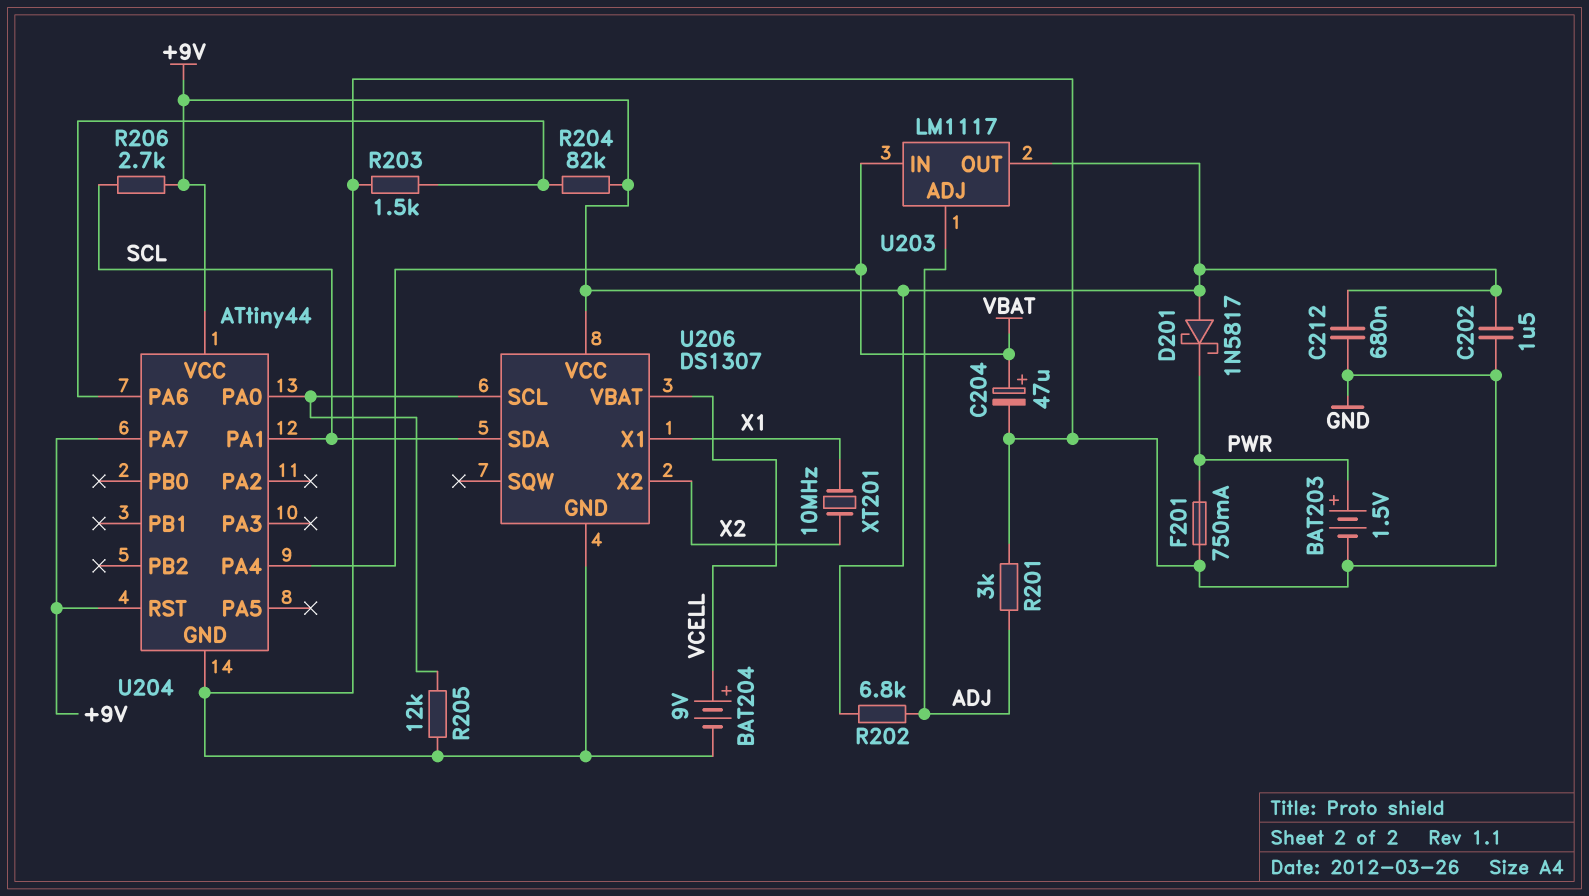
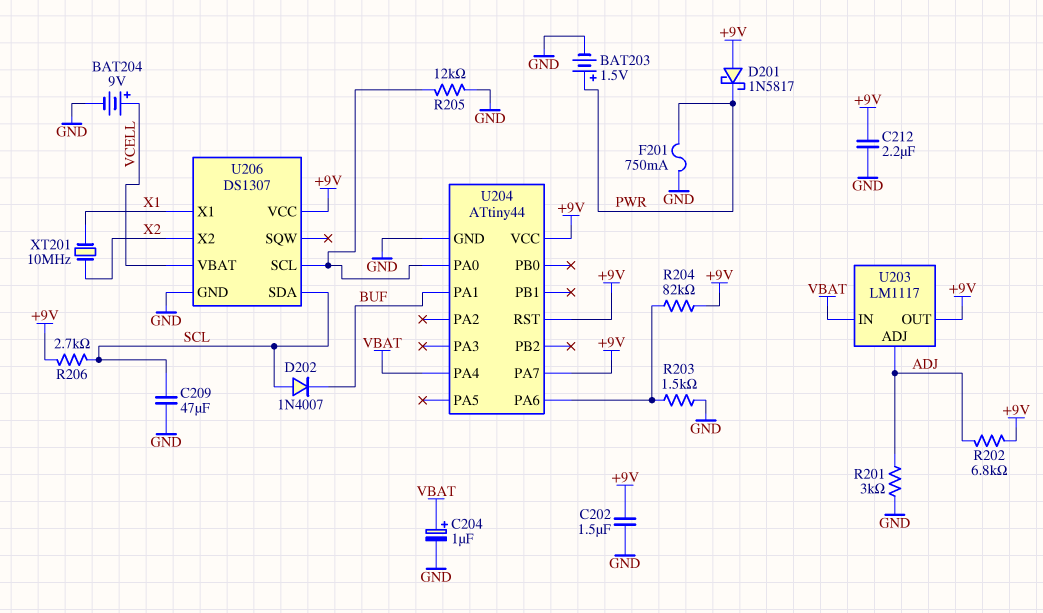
C204: 47uF (plus VBAT, minus GND) -> 1uF (plus VBAT, minus GND)
C209: none -> 47uF (GND, SCL)
C212: 680nF (+9V, GND) -> 2.2uF (+9V, GND)
D202: none -> diode 1N4007 (A SCL, K BUF)
U204 pin PA1: SCL -> BUF

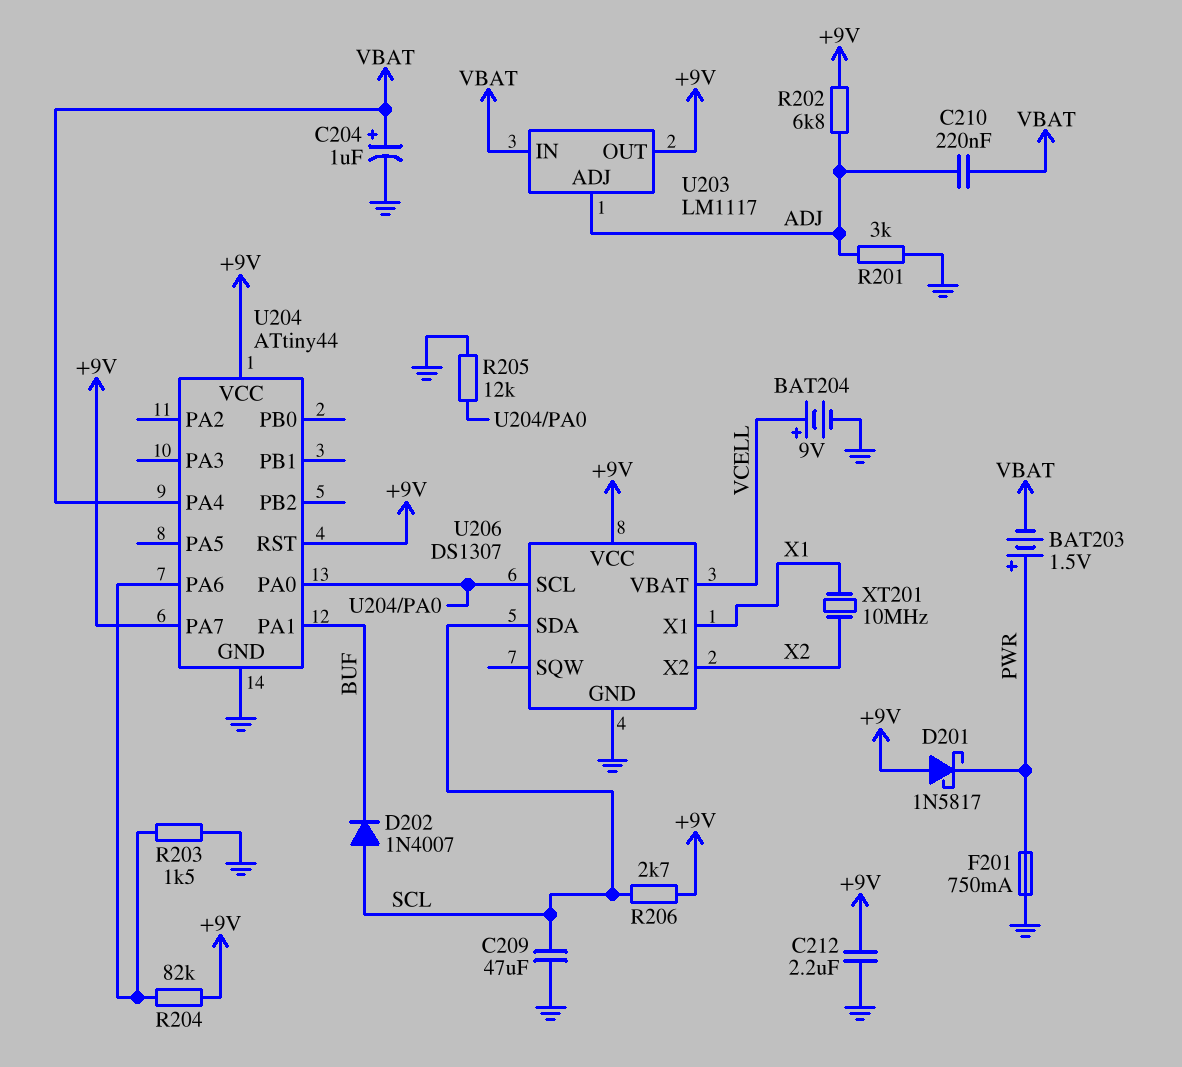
BAT203: 1.5V (plus PWR, minus GND) -> 1.5V (plus PWR, minus VBAT)
C202: 1.5uF (+9V, GND) -> none
C210: none -> 220nF (ADJ, VBAT)

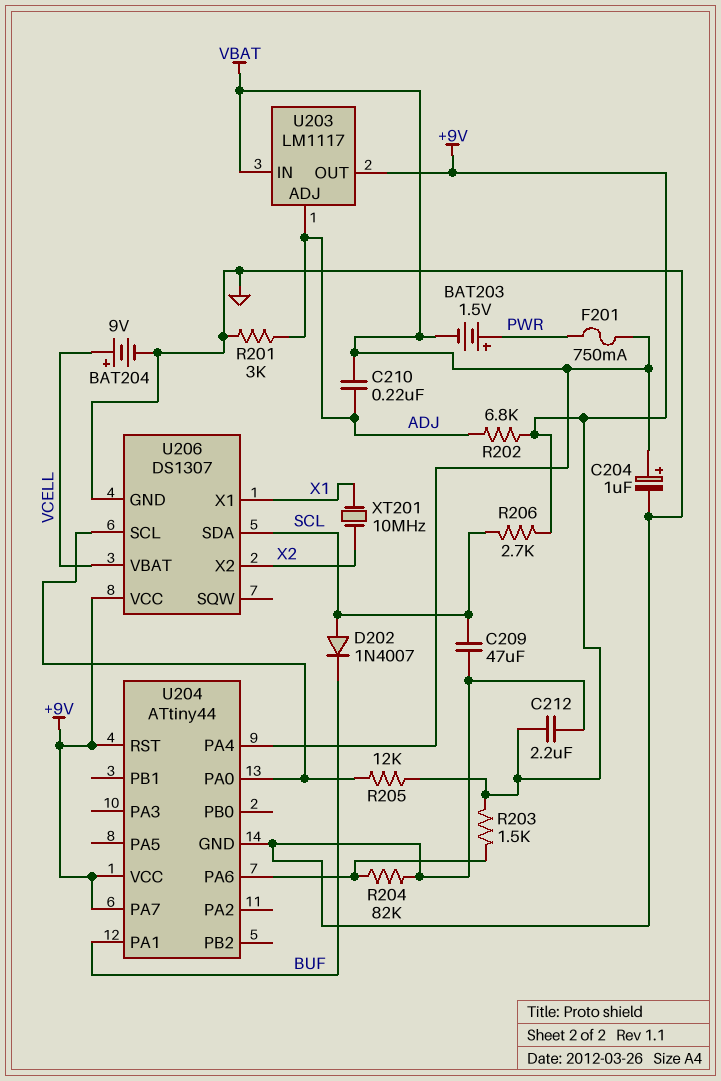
D201: schottky 1N5817 (A +9V, K PWR) -> none
F201: 750mA (GND, PWR) -> 750mA (PWR, VBAT)
R203: 1.5k (GND, U204/PA6) -> 1.5k (+9V, U204/PA6)
R204: 82k (+9V, U204/PA6) -> 82k (GND, U204/PA6)
R205: 12k (GND, U204/PA0) -> 12k (+9V, U204/PA0)

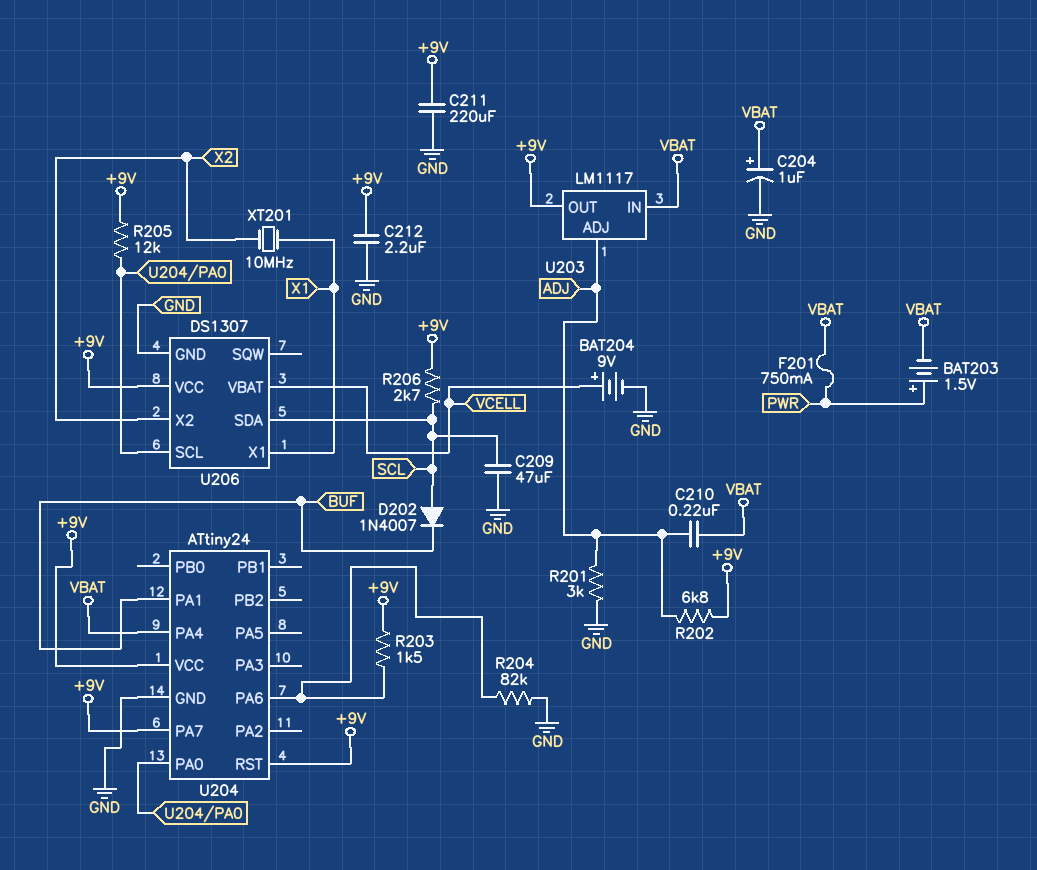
C211: none -> 220uF (+9V, GND)
U204: ATtiny44 -> ATtiny24

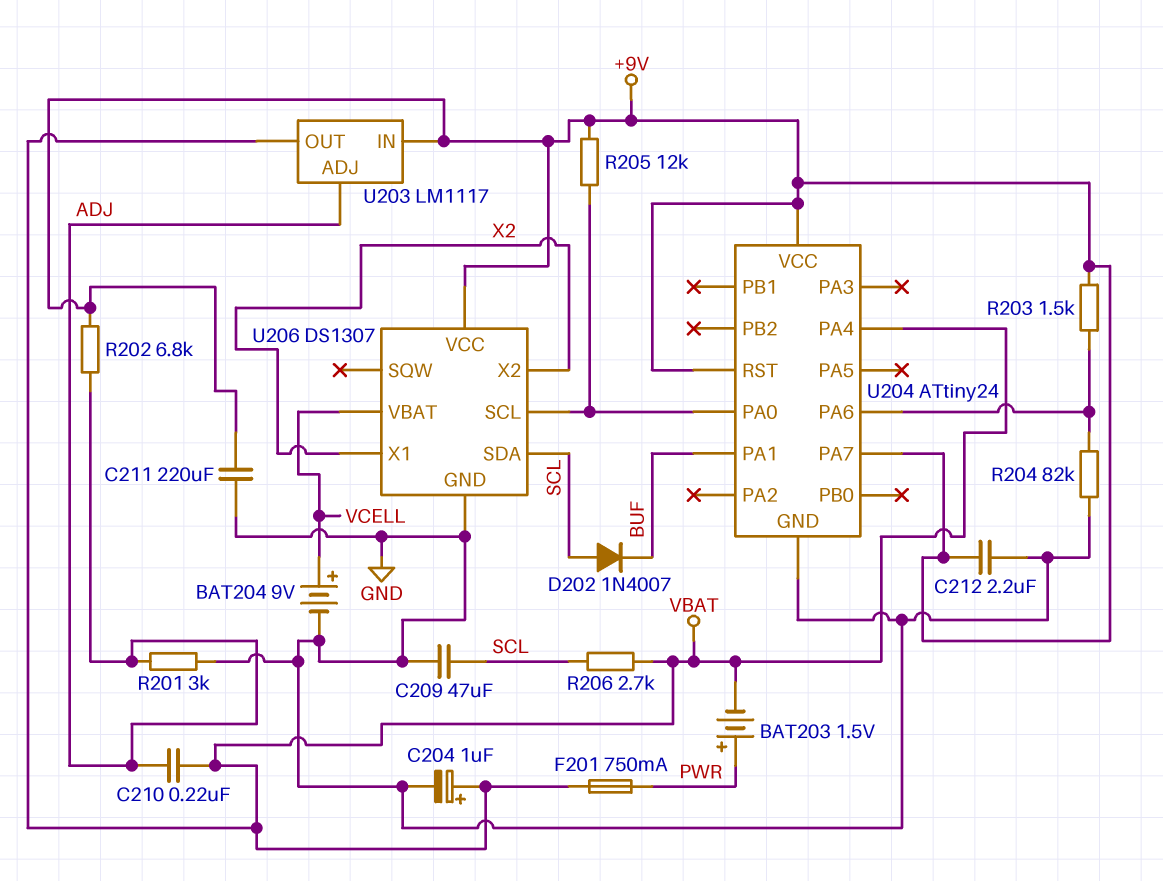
R206: 2.7k (+9V, SCL) -> 2.7k (SCL, VBAT)
U203 pin IN: VBAT -> +9V
U203 pin OUT: +9V -> VBAT
U206 pin X1: X1 -> X2
XT201: 10MHz (X1, X2) -> none

